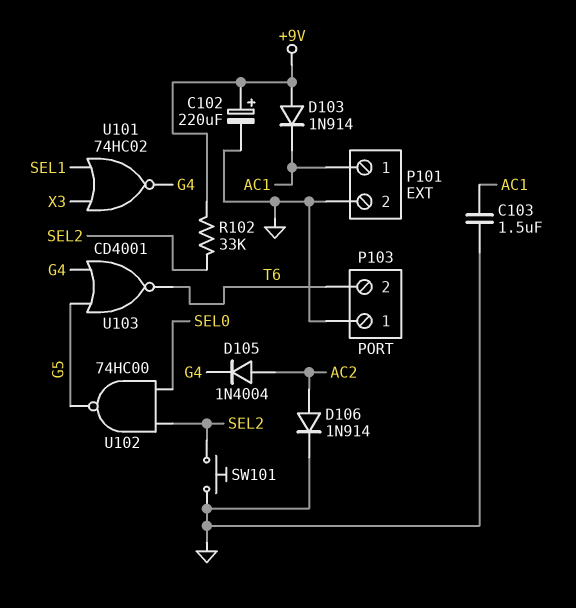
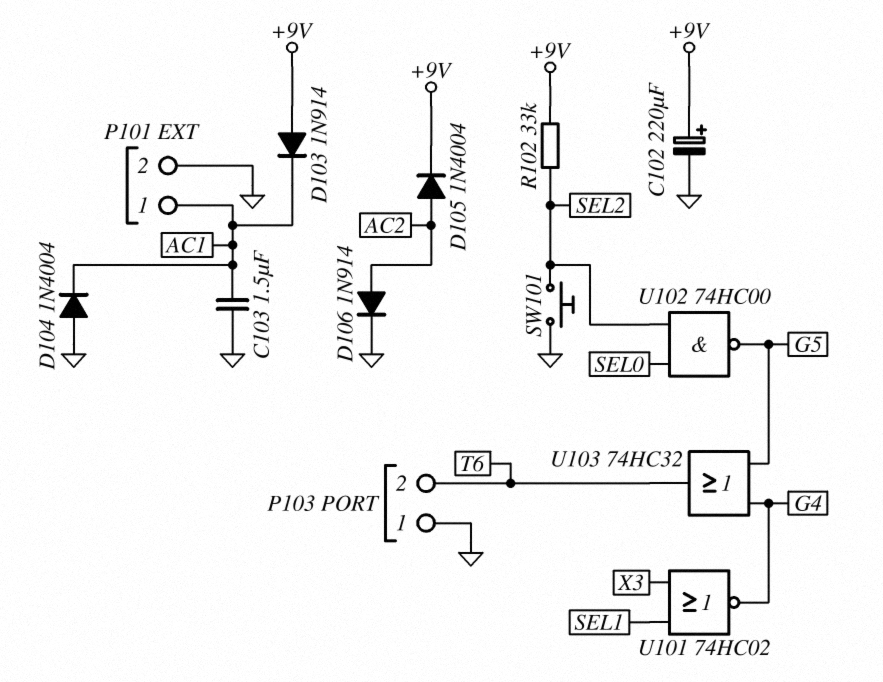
D104: none -> diode 1N4004 (A GND, K AC1)
D105: diode 1N4004 (A AC2, K G4) -> diode 1N4004 (A AC2, K +9V)
U103: NOR CD4001 (in G4, in G5, out T6) -> OR 74HC32 (in G4, in G5, out T6)

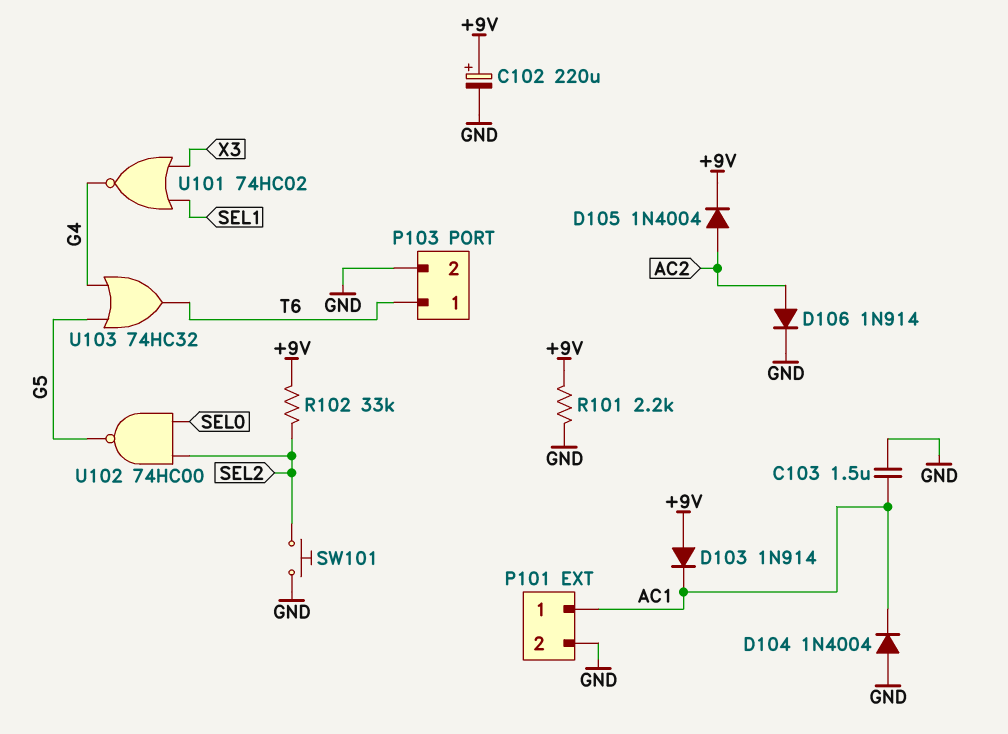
P103 pin 1: GND -> T6
P103 pin 2: T6 -> GND
R101: none -> 2.2k (+9V, GND)

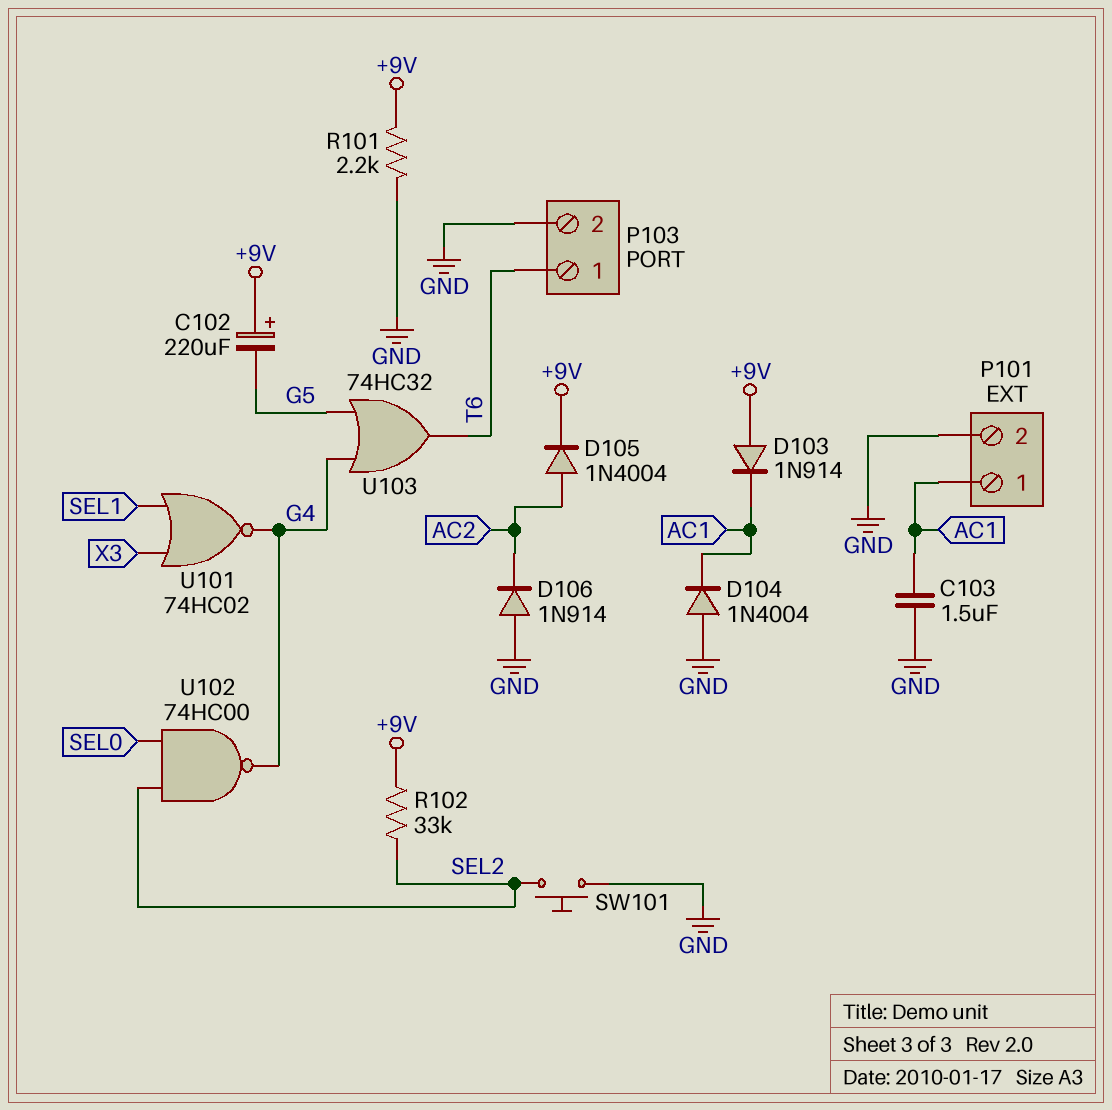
C102: 220uF (plus +9V, minus GND) -> 220uF (plus +9V, minus G5)
D106: diode 1N914 (A AC2, K GND) -> diode 1N914 (A GND, K AC2)
U102: NAND 74HC00 (in SEL0, in SEL2, out G5) -> NAND 74HC00 (in SEL0, in SEL2, out G4)

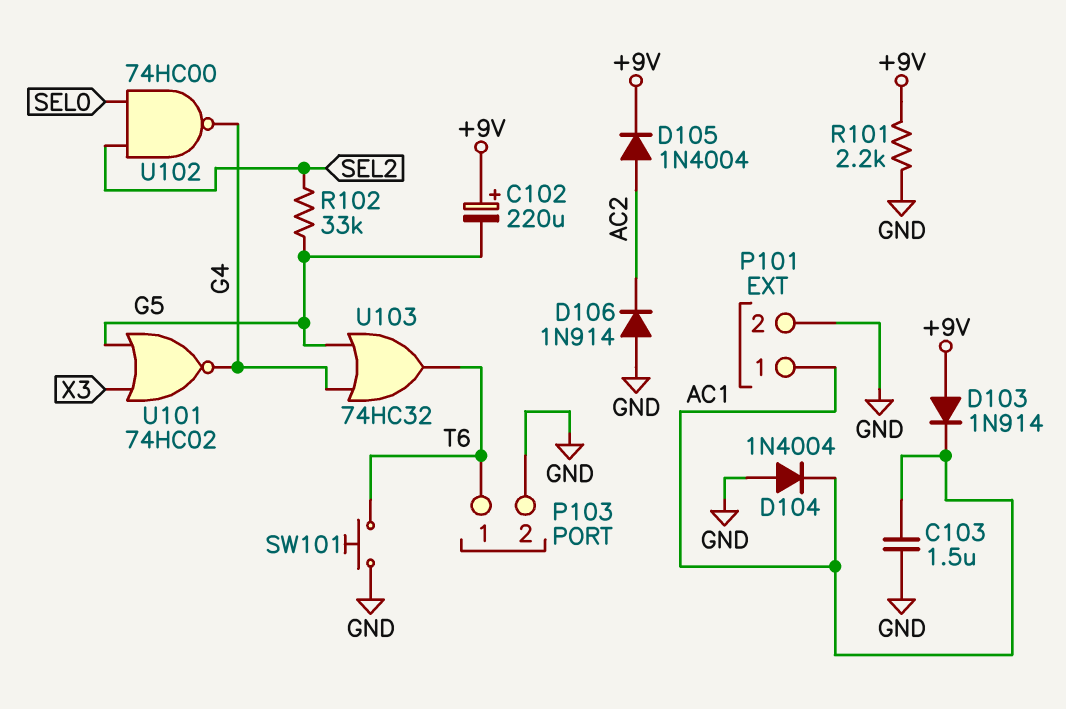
R102: 33k (+9V, SEL2) -> 33k (G5, SEL2)
SW101: button (GND, SEL2) -> button (GND, T6)
U101: NOR 74HC02 (in SEL1, in X3, out G4) -> NOR 74HC02 (in G5, in X3, out G4)

